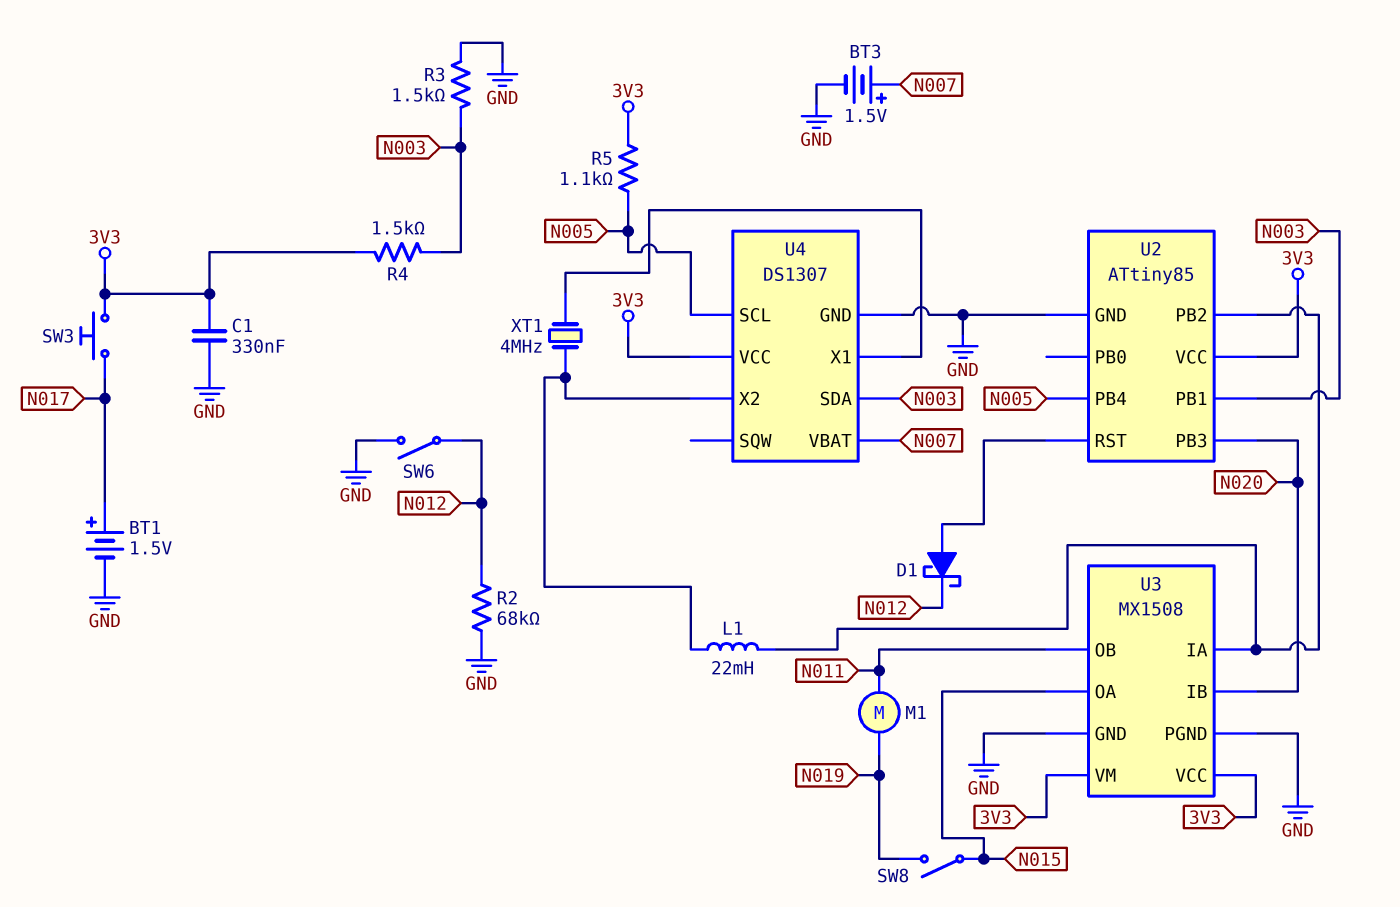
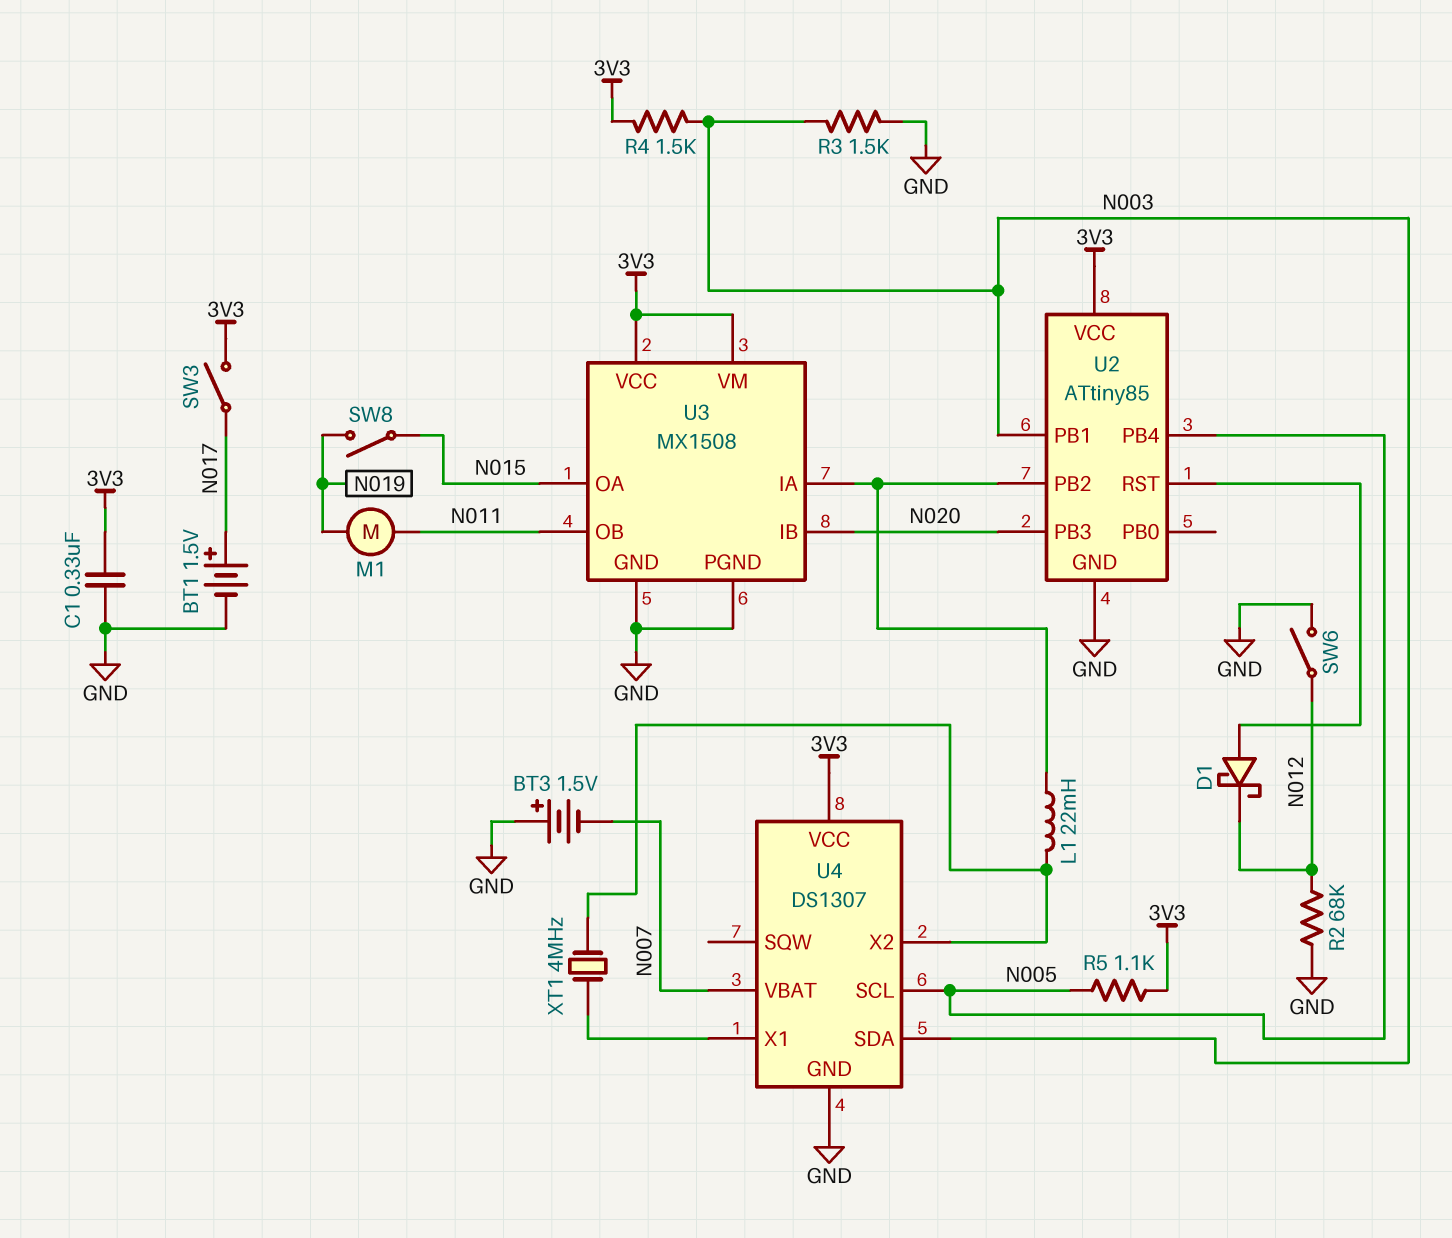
BT3: 1.5V (plus N007, minus GND) -> 1.5V (plus GND, minus N007)
SW3: button (3V3, N017) -> switch (3V3, N017)

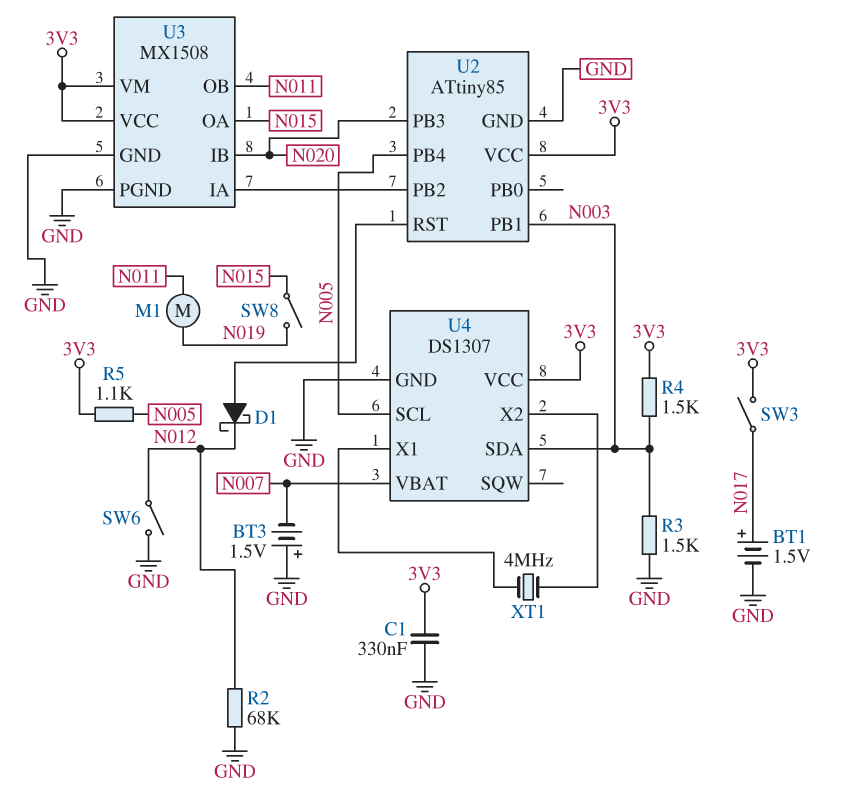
L1: 22mH (U2/PB2, U4/X2) -> none

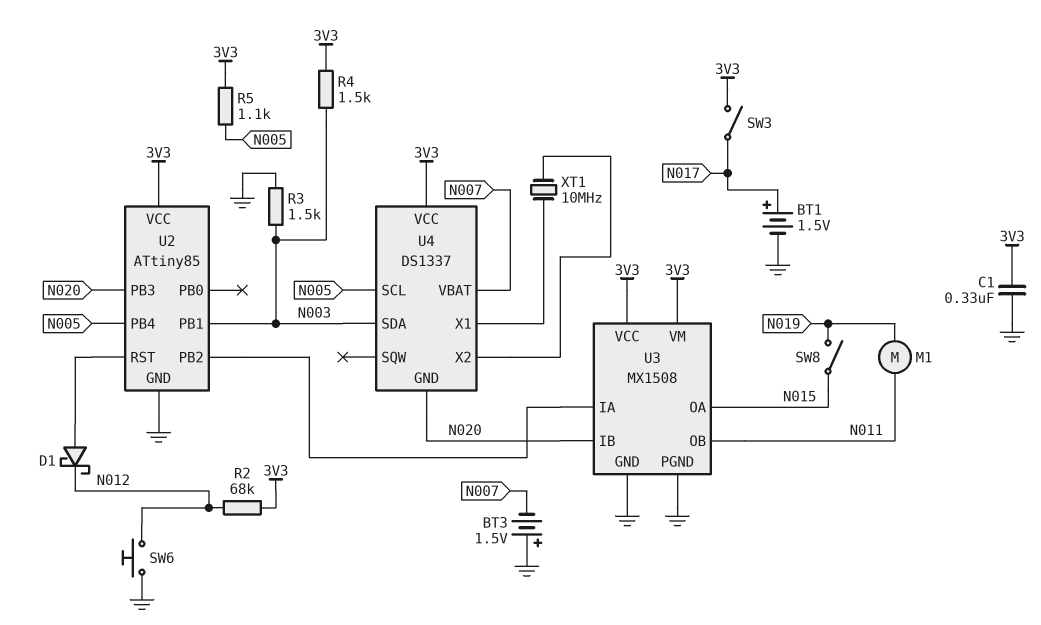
R2: 68k (GND, N012) -> 68k (3V3, N012)
SW6: switch (GND, N012) -> button (GND, N012)
U4: DS1307 -> DS1337
U4 pin GND: GND -> N020
XT1: 4MHz (U4/X1, U4/X2) -> 10MHz (U4/X1, U4/X2)

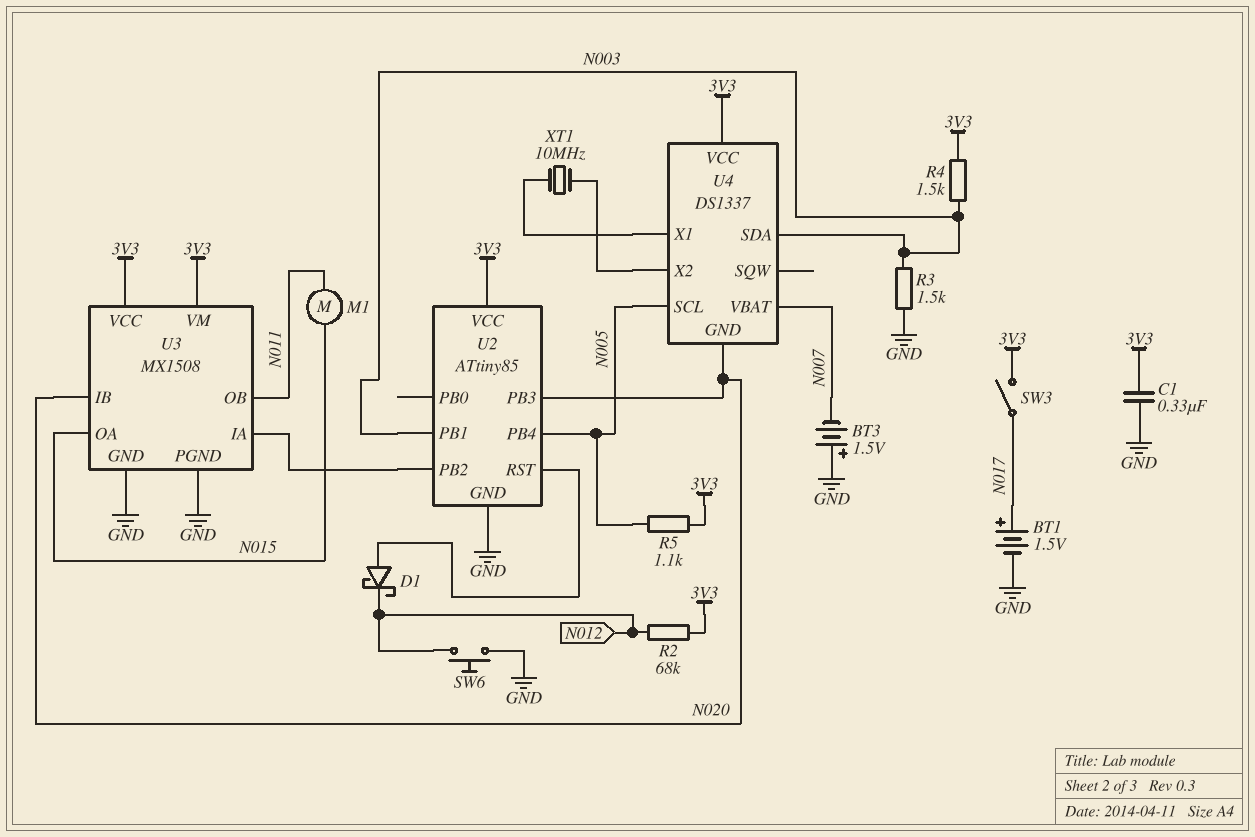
M1: motor (N011, N019) -> motor (N011, N015)
SW8: switch (N015, N019) -> none

